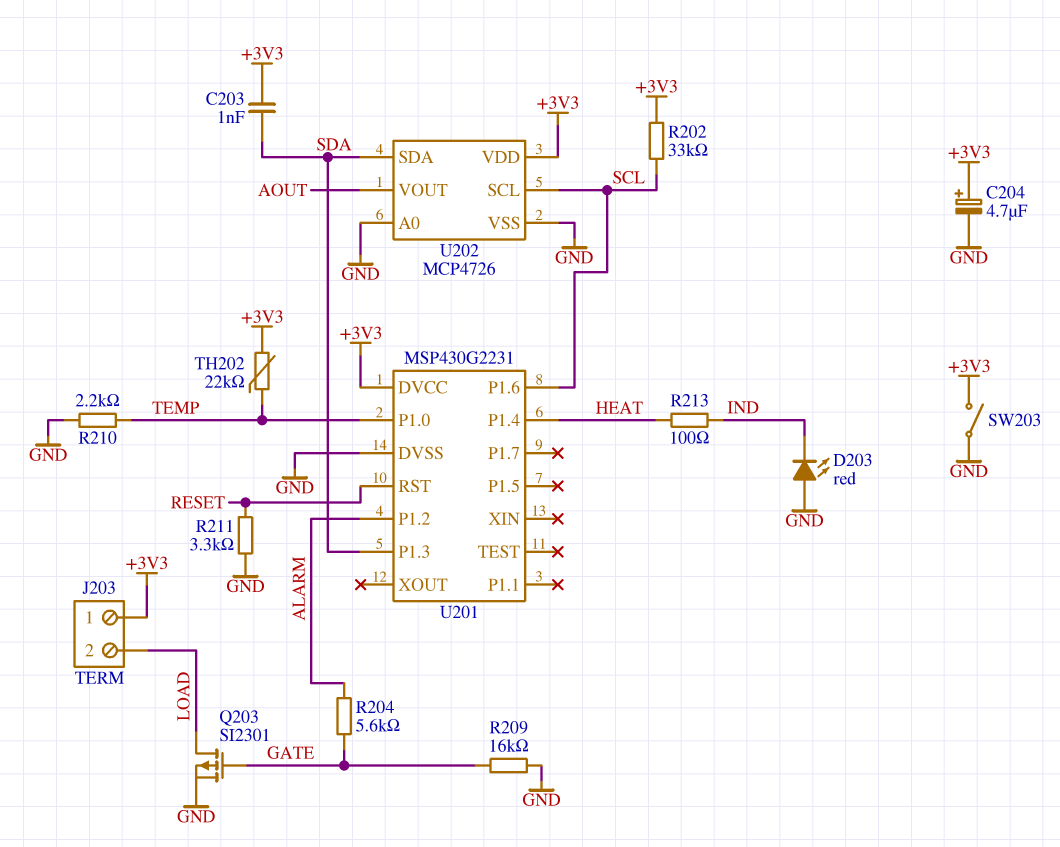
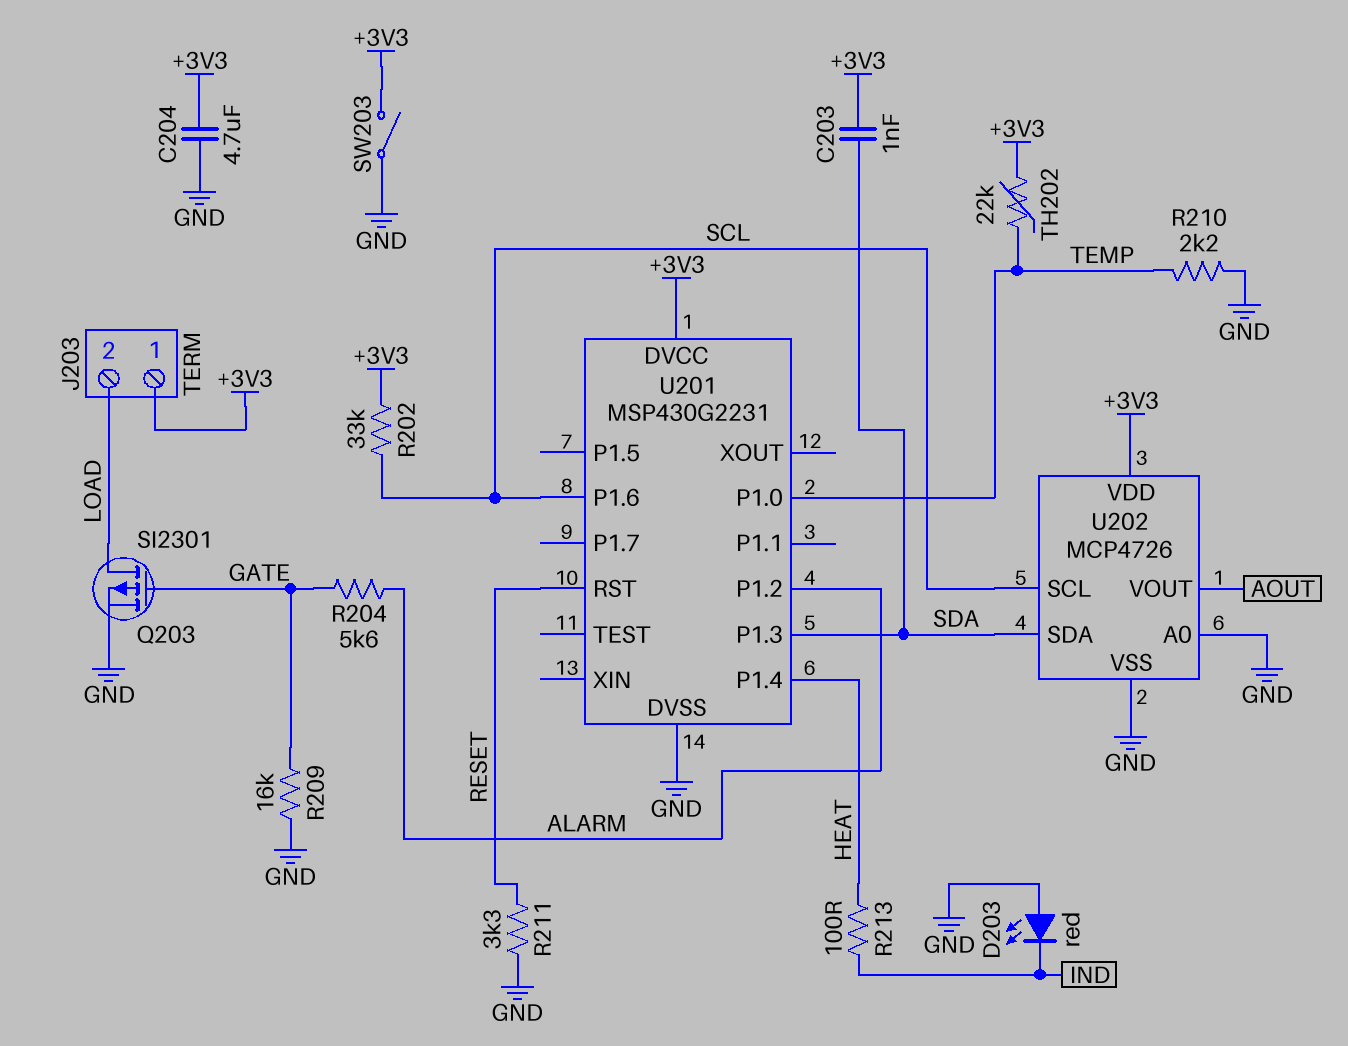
C204: 4.7uF (plus +3V3, minus GND) -> 4.7uF (+3V3, GND)

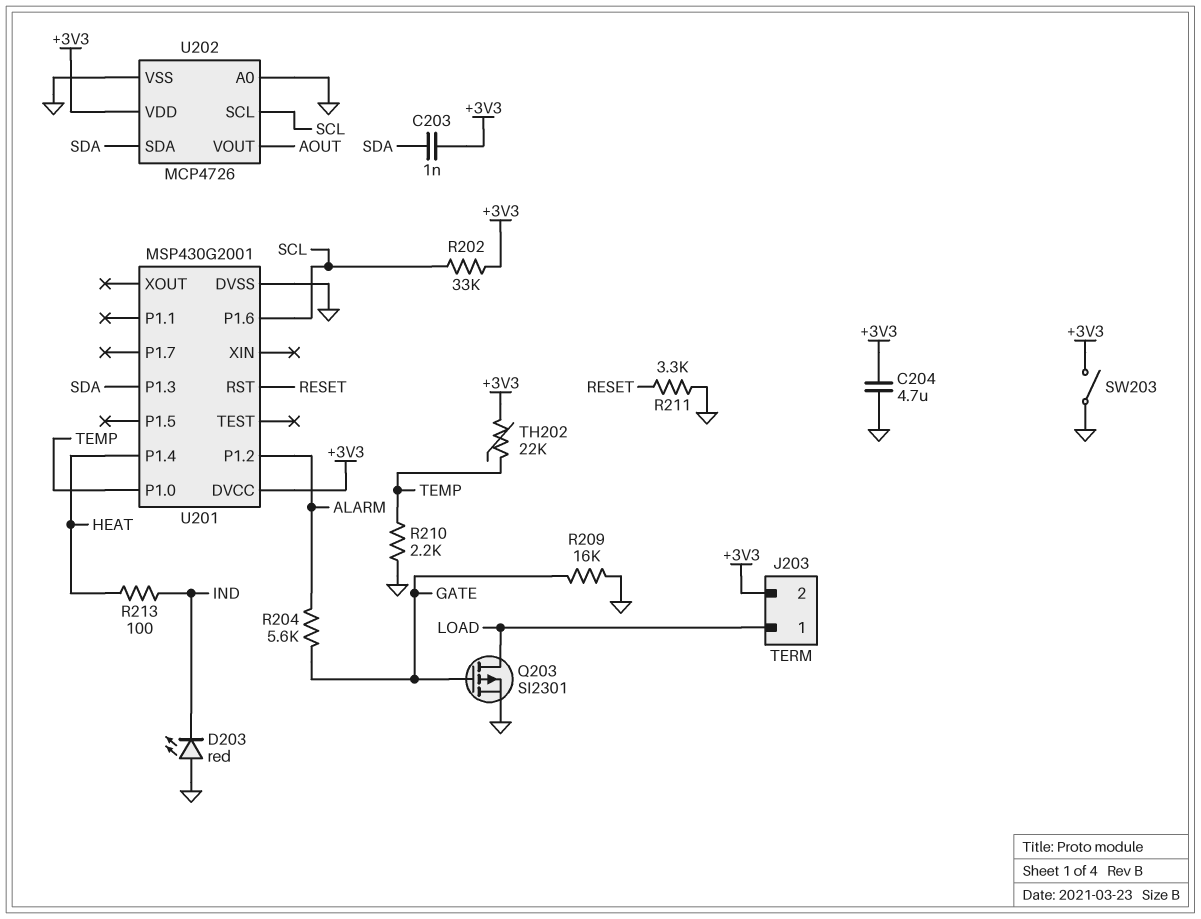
J203 pin 1: +3V3 -> LOAD
J203 pin 2: LOAD -> +3V3
U201: MSP430G2231 -> MSP430G2001

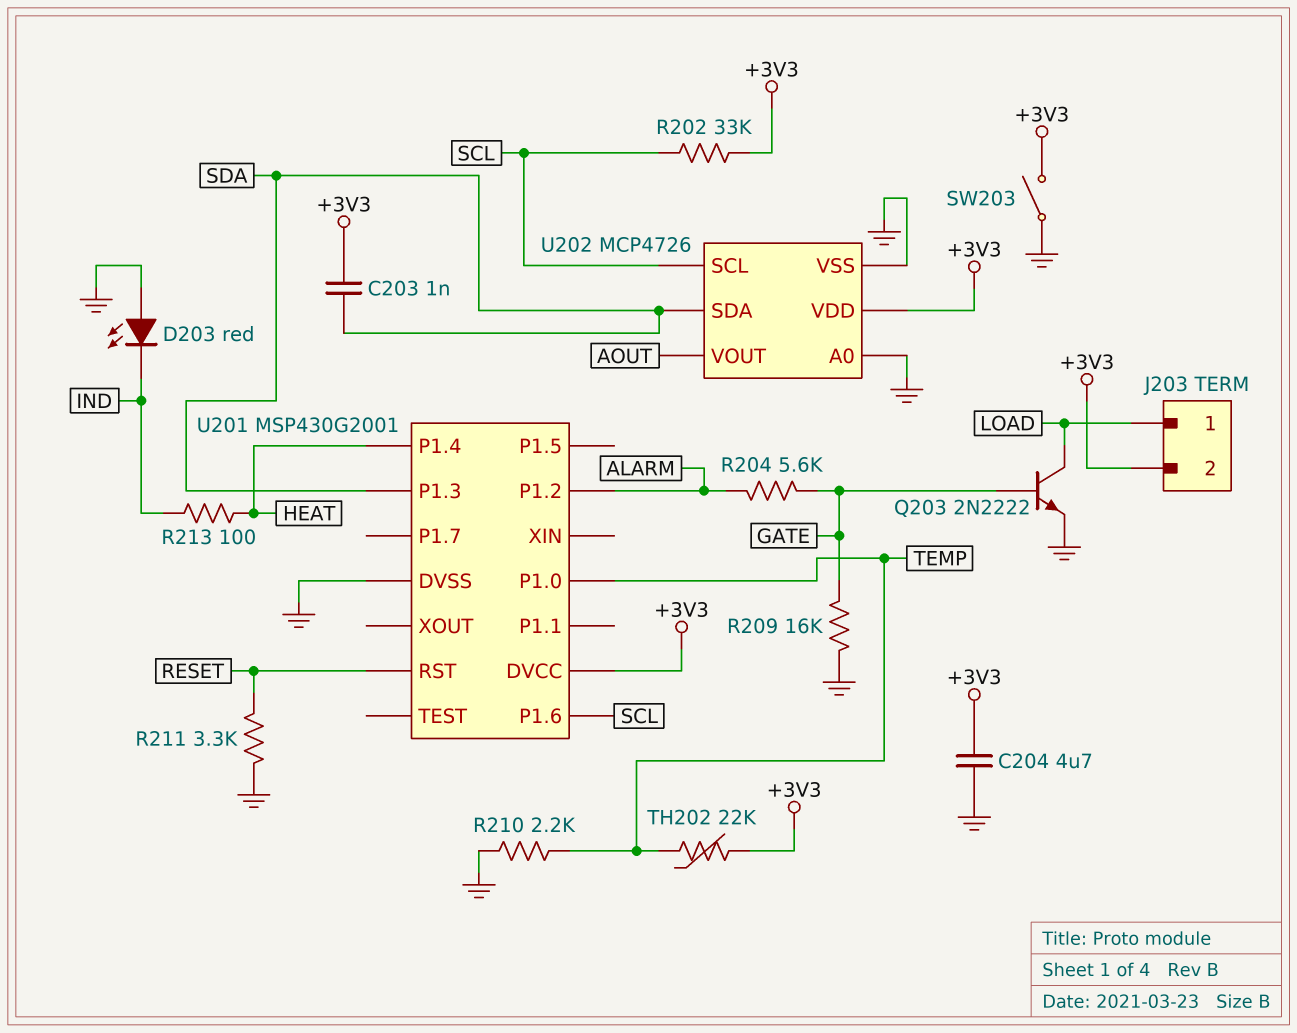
Q203: PMOS SI2301 (G GATE, D LOAD, S GND) -> NPN 2N2222 (B GATE, C LOAD, E GND)

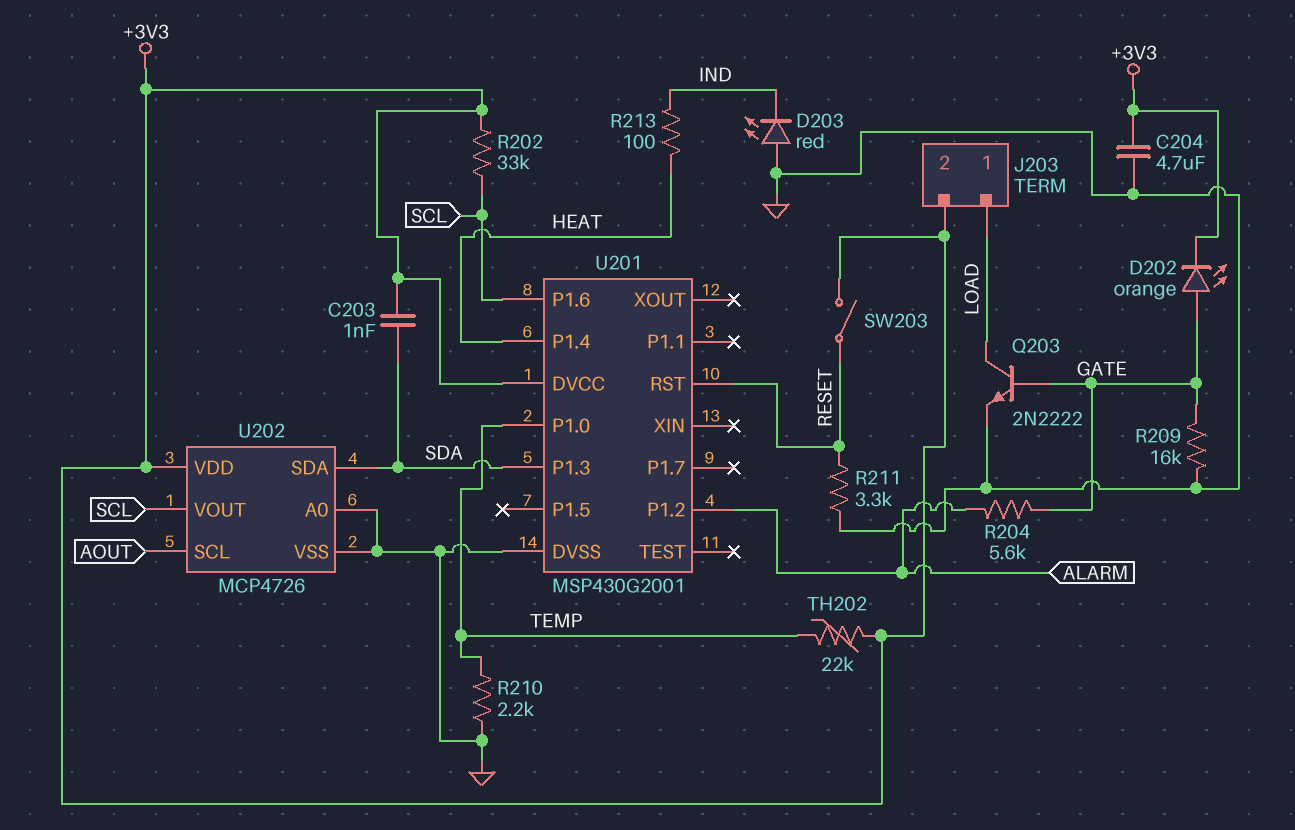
D202: none -> LED orange (A GATE, K +3V3)
SW203: switch (+3V3, GND) -> switch (+3V3, RESET)
U202 pin SCL: SCL -> AOUT
U202 pin VOUT: AOUT -> SCL

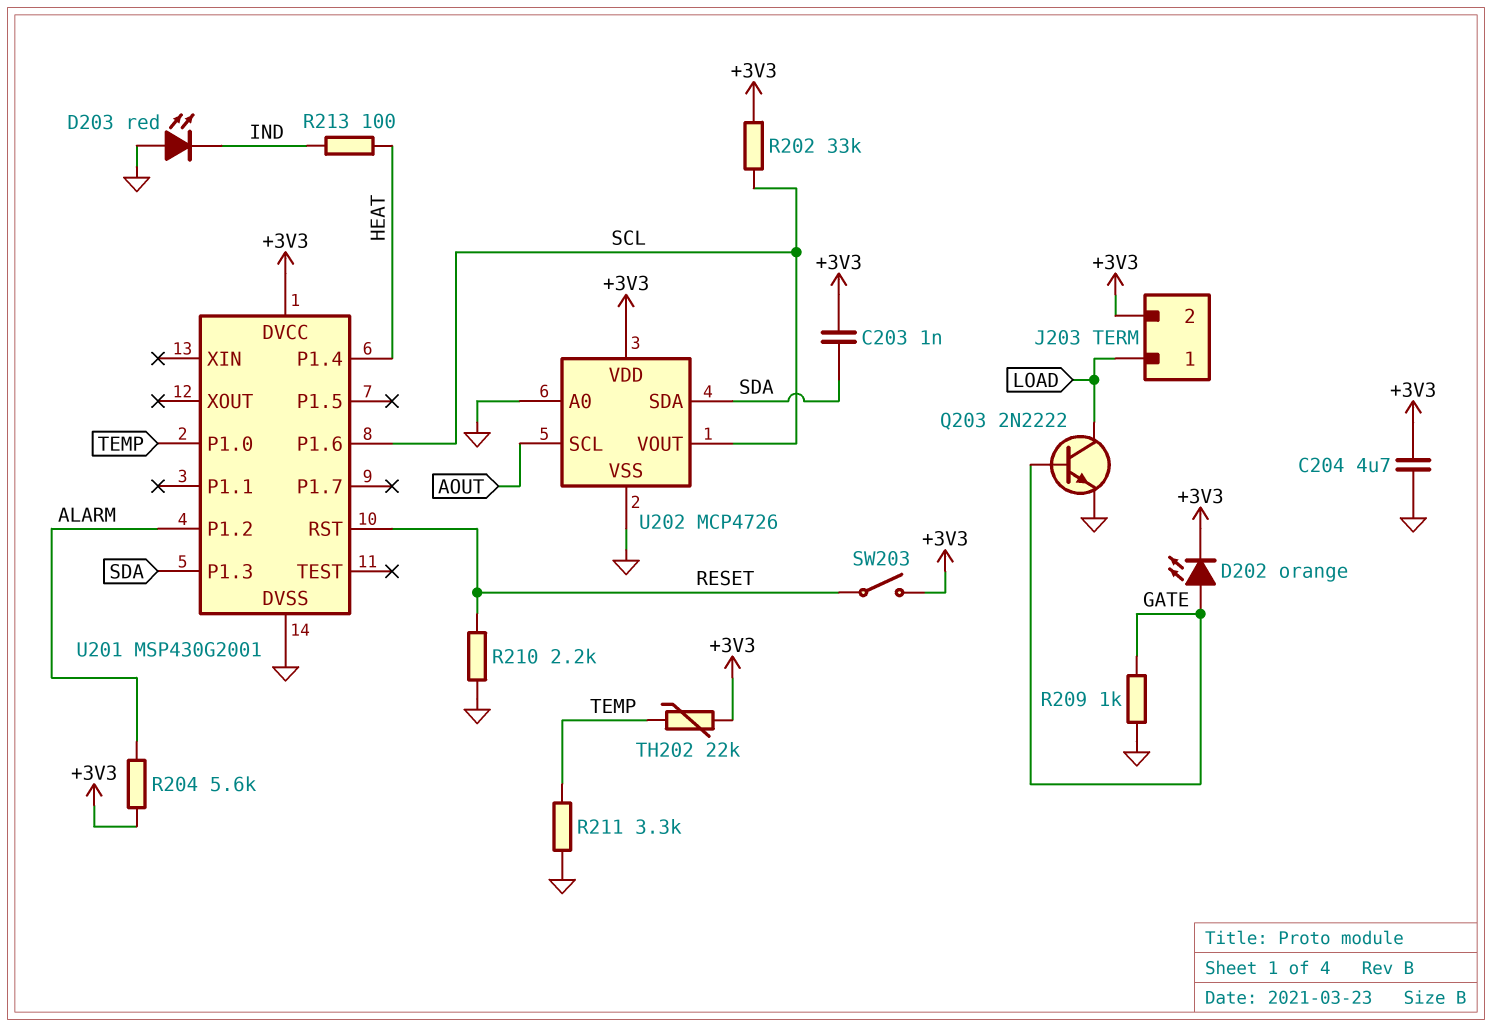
R204: 5.6k (ALARM, GATE) -> 5.6k (+3V3, ALARM)
R209: 16k (GATE, GND) -> 1k (GATE, GND)
R210: 2.2k (GND, TEMP) -> 2.2k (GND, RESET)
R211: 3.3k (GND, RESET) -> 3.3k (GND, TEMP)

